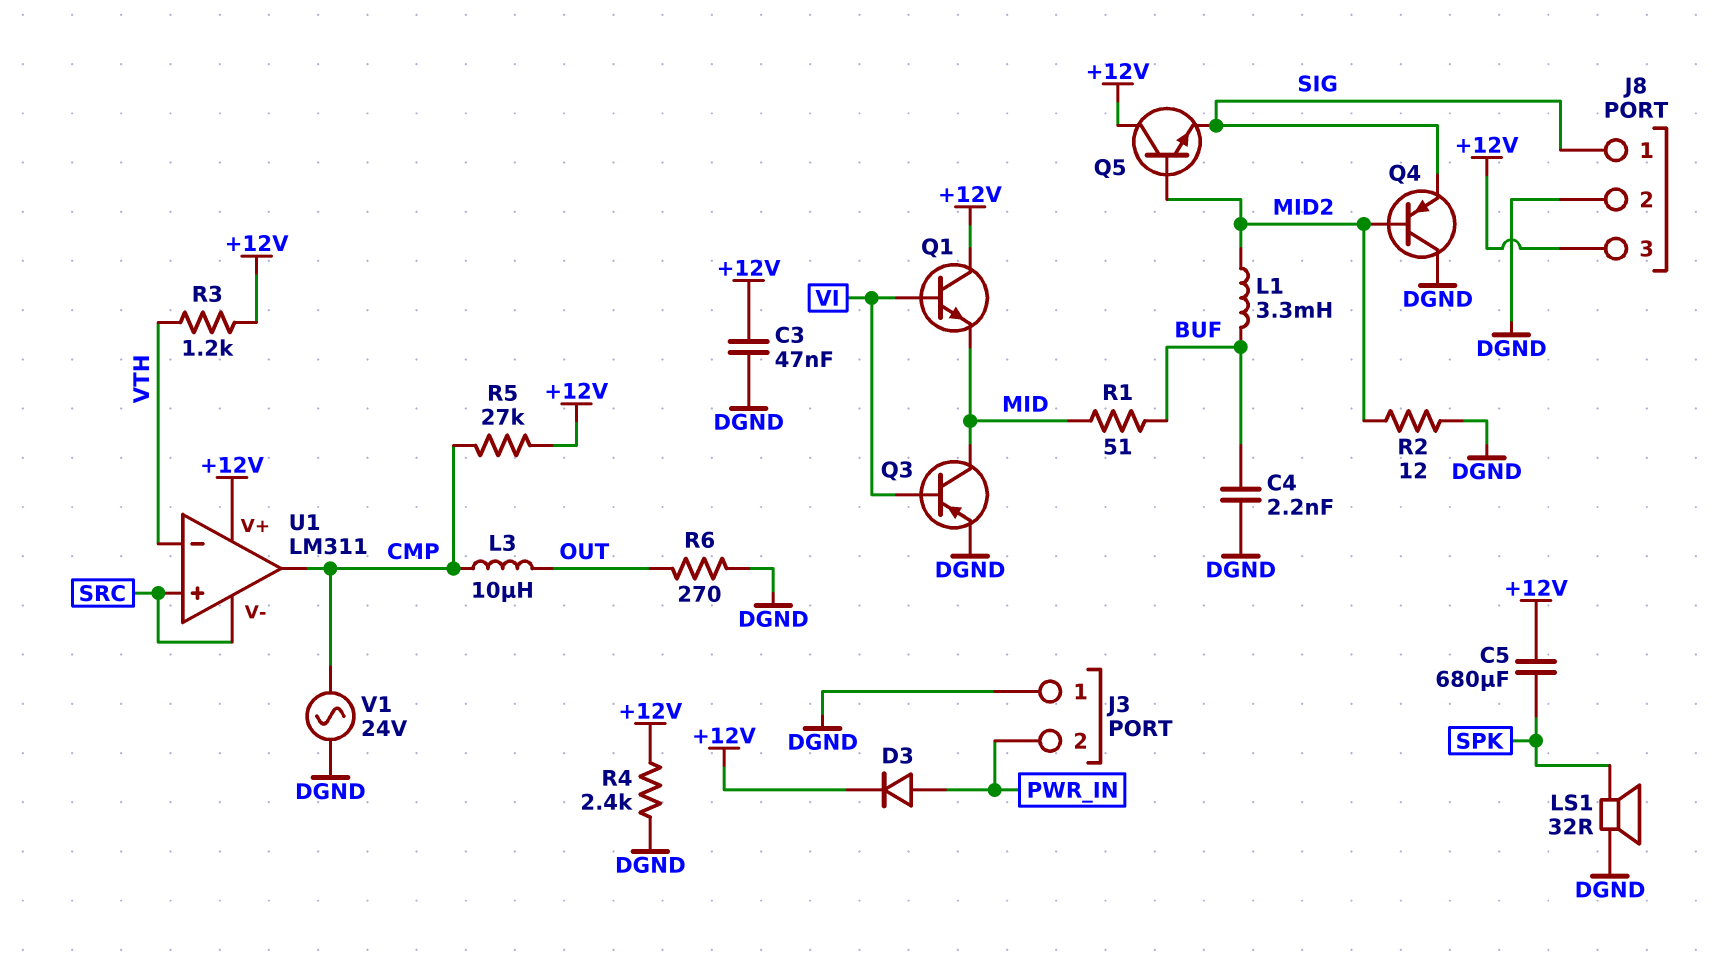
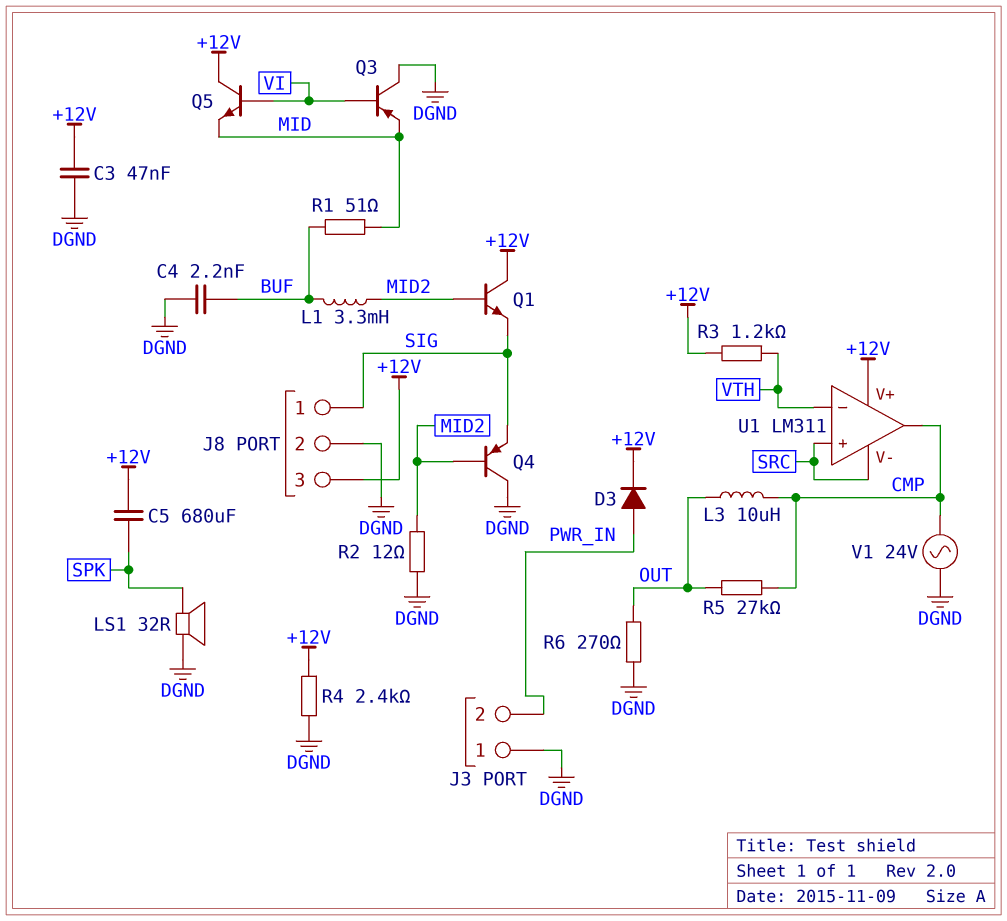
Q1: NPN (B VI, C +12V, E MID) -> NPN (B MID2, C +12V, E SIG)
Q3: PNP (B VI, C MID, E DGND) -> PNP (B VI, C DGND, E MID)
Q5: NPN (B MID2, C +12V, E SIG) -> NPN (B VI, C +12V, E MID)
R5: 27k (+12V, CMP) -> 27k (CMP, OUT)

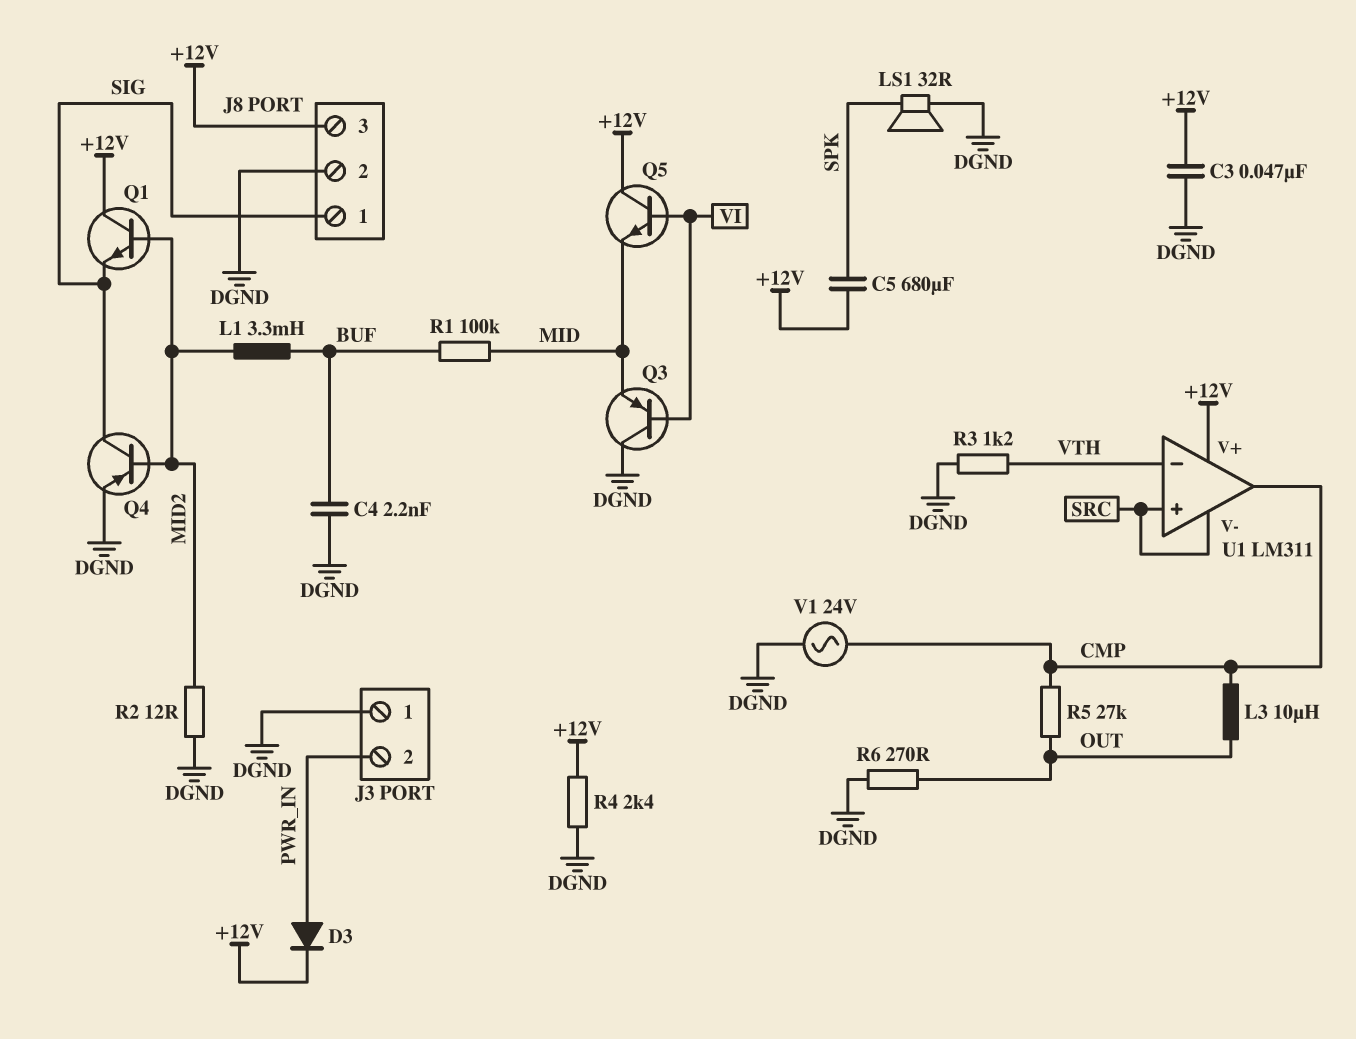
Q4: PNP (B MID2, C DGND, E SIG) -> PNP (B MID2, C SIG, E DGND)
R1: 51 (BUF, MID) -> 100k (BUF, MID)
R3: 1.2k (+12V, VTH) -> 1.2k (DGND, VTH)

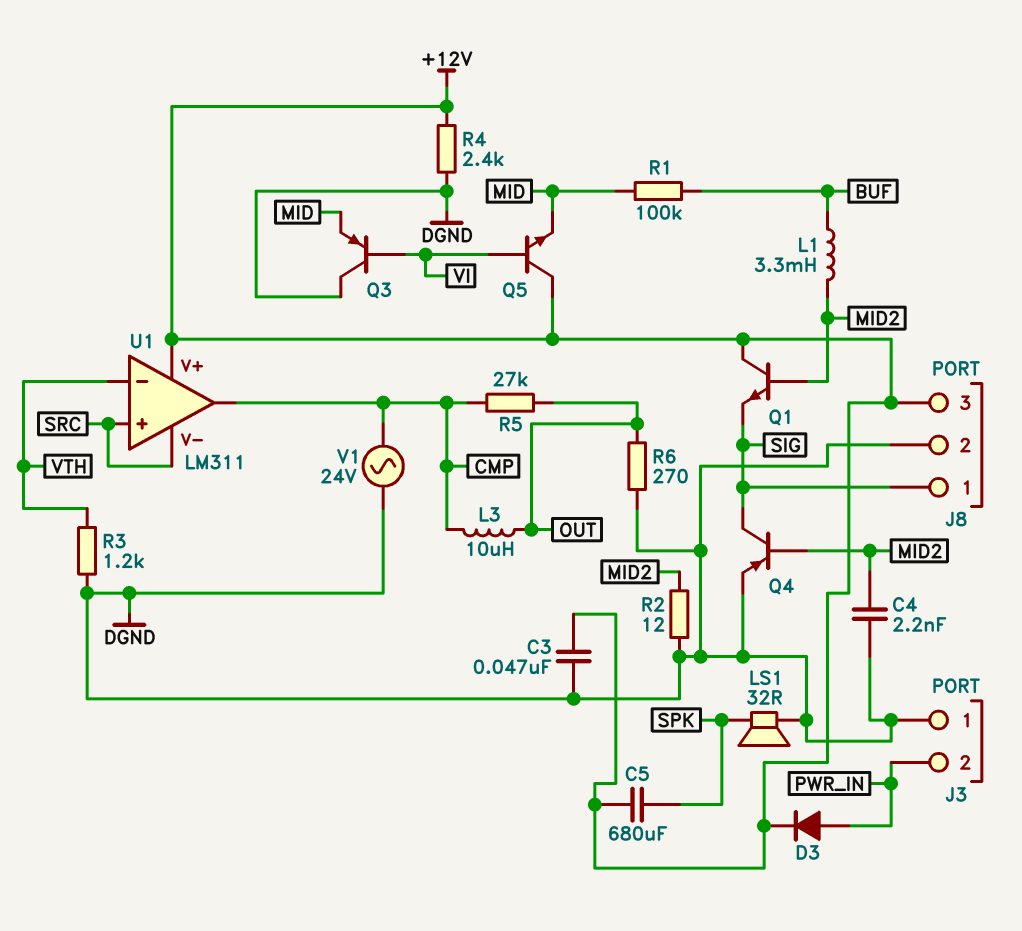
C4: 2.2nF (BUF, DGND) -> 2.2nF (DGND, MID2)

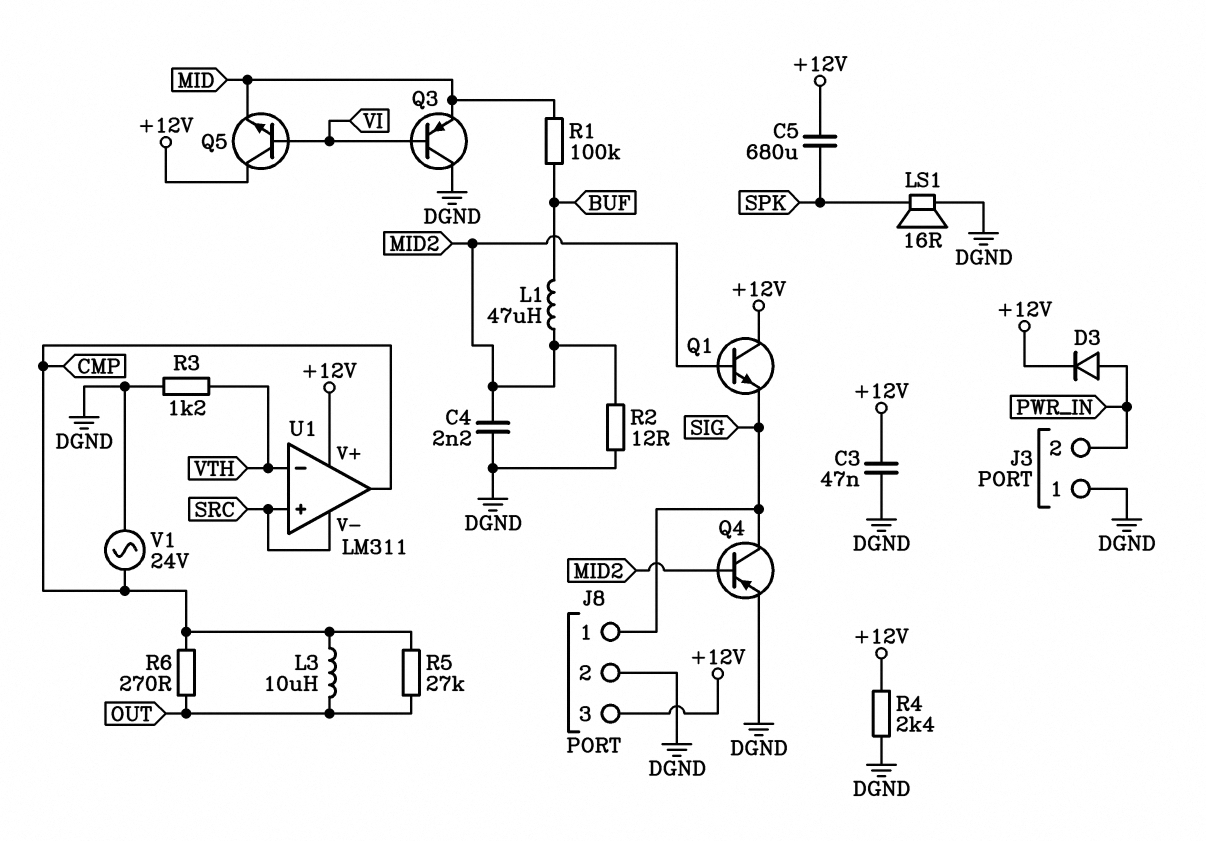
L1: 3.3mH (BUF, MID2) -> 47uH (BUF, MID2)
LS1: speaker 32R (DGND, SPK) -> speaker 16R (DGND, SPK)
R6: 270 (DGND, OUT) -> 270 (CMP, OUT)

